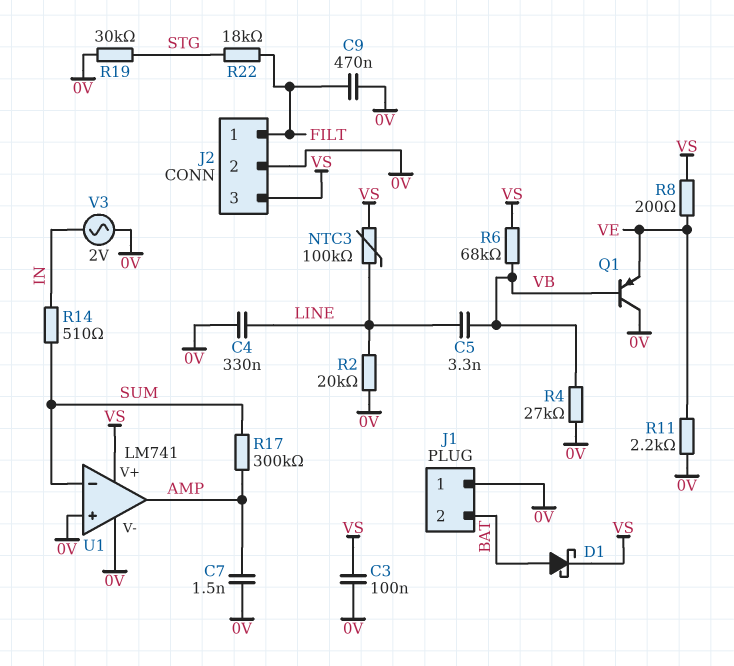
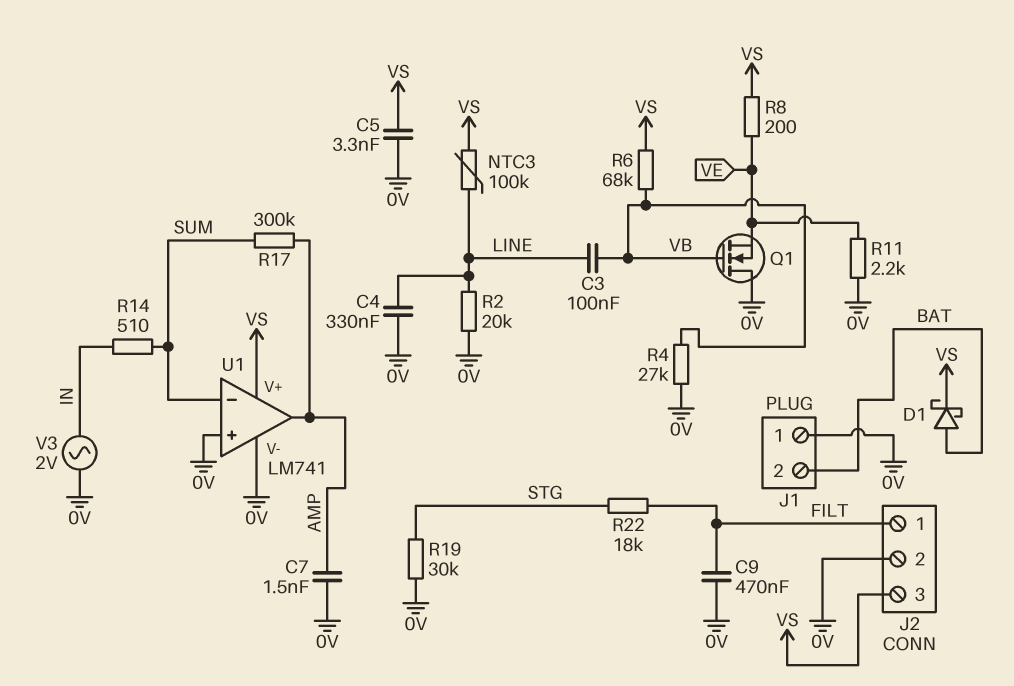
C3: 100nF (0V, VS) -> 100nF (LINE, VB)
C5: 3.3nF (LINE, VB) -> 3.3nF (0V, VS)
Q1: PNP (B VB, C 0V, E VE) -> NMOS (G VB, D 0V, S VE)

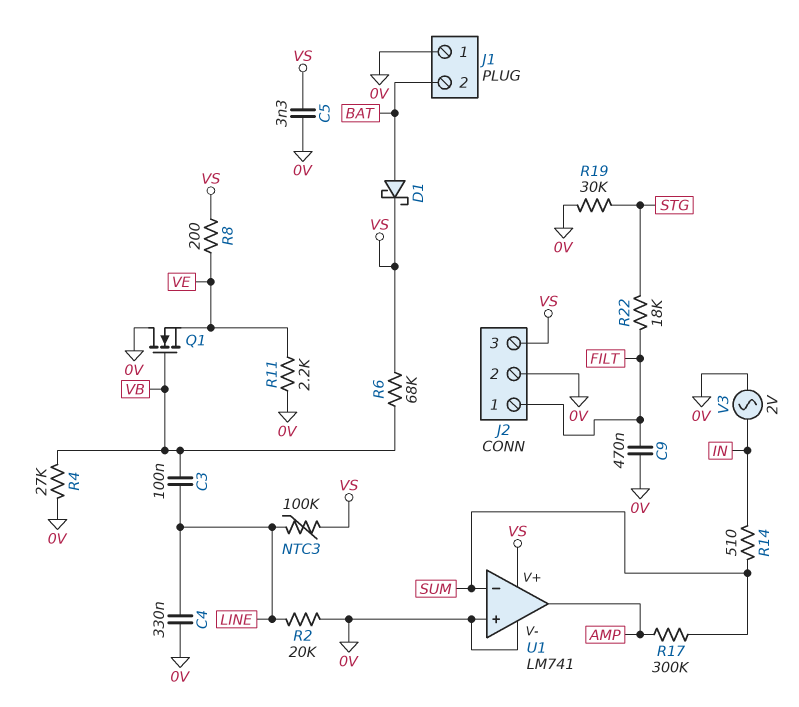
C7: 1.5nF (0V, AMP) -> none

